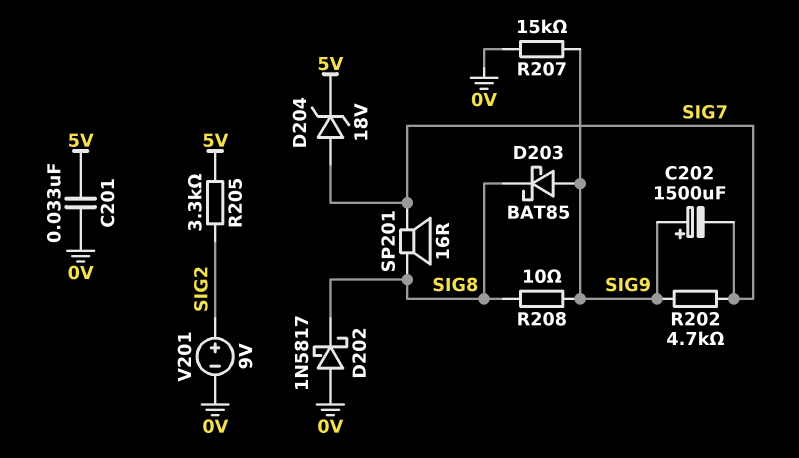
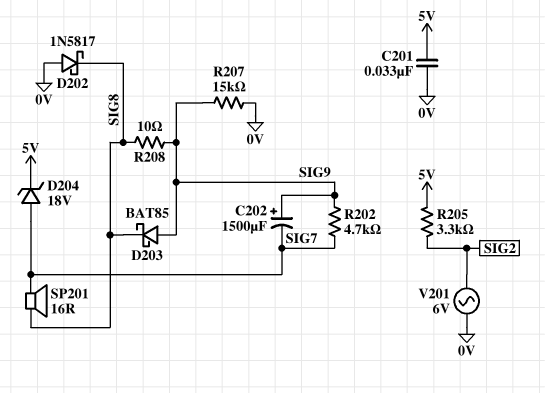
V201: 9V (plus SIG2, minus 0V) -> AC 6V (0V, SIG2)

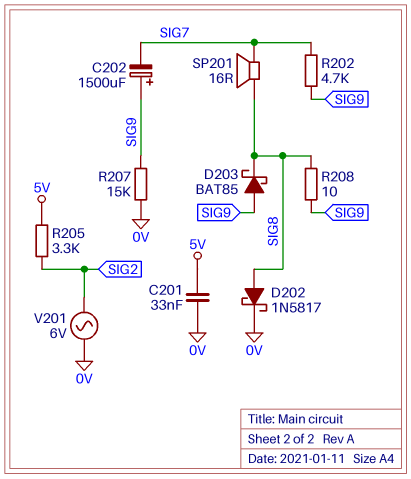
D202: schottky 1N5817 (A 0V, K SIG8) -> schottky 1N5817 (A SIG8, K 0V)
D204: zener 18V (A SIG7, K 5V) -> none

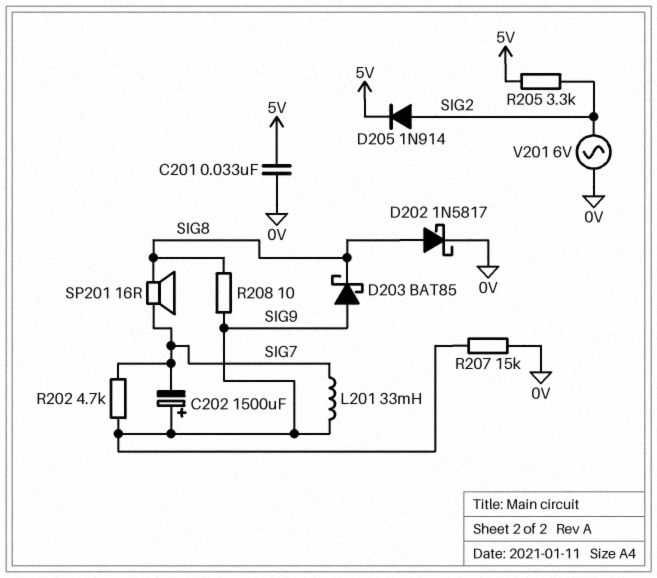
D205: none -> diode 1N914 (A SIG2, K 5V)
L201: none -> 33mH (SIG7, SIG9)

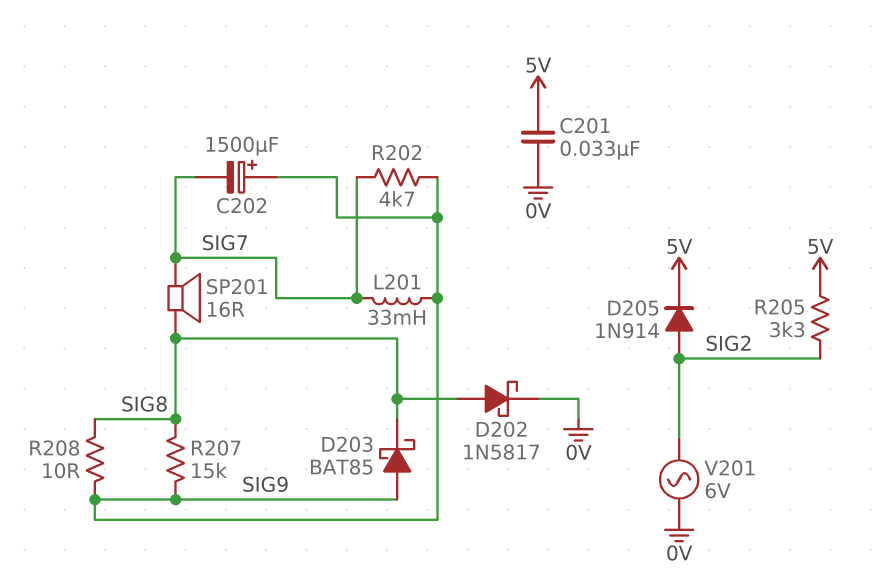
R207: 15k (0V, SIG9) -> 15k (SIG8, SIG9)

